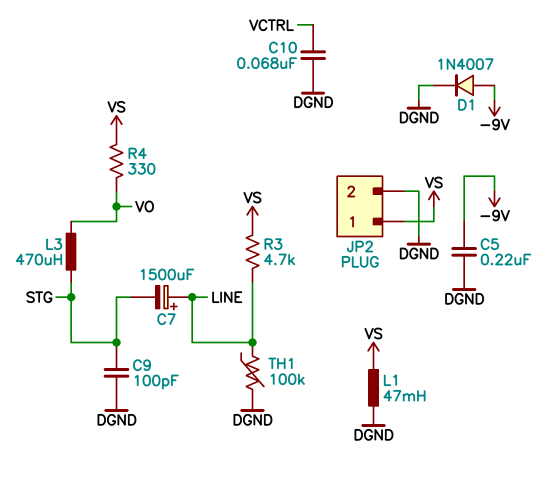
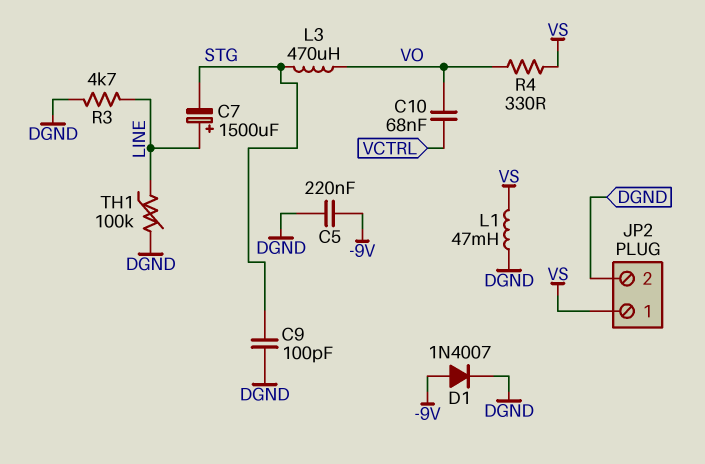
C10: 68nF (DGND, VCTRL) -> 68nF (VCTRL, VO)
R3: 4.7k (LINE, VS) -> 4.7k (DGND, LINE)

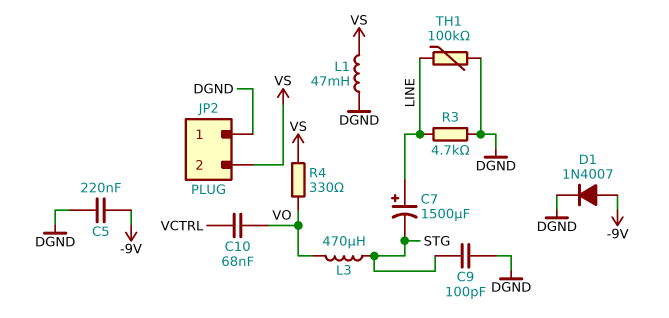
JP2 pin 1: VS -> DGND
JP2 pin 2: DGND -> VS

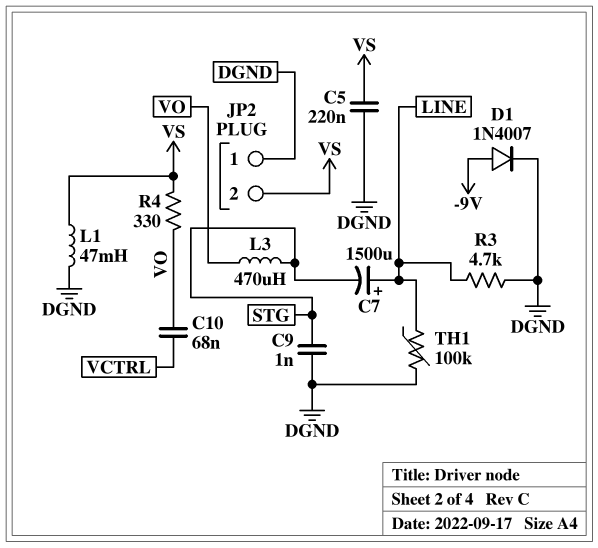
C5: 220nF (-9V, DGND) -> 220nF (DGND, VS)
C9: 100pF (DGND, STG) -> 1nF (DGND, STG)

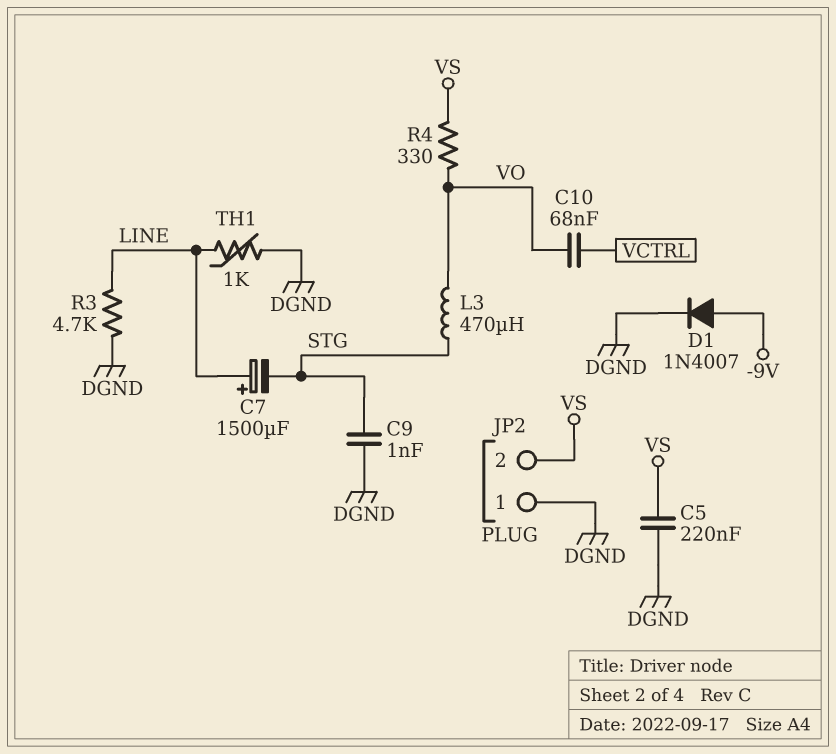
L1: 47mH (DGND, VS) -> none
TH1: 100k (DGND, LINE) -> 1k (DGND, LINE)

